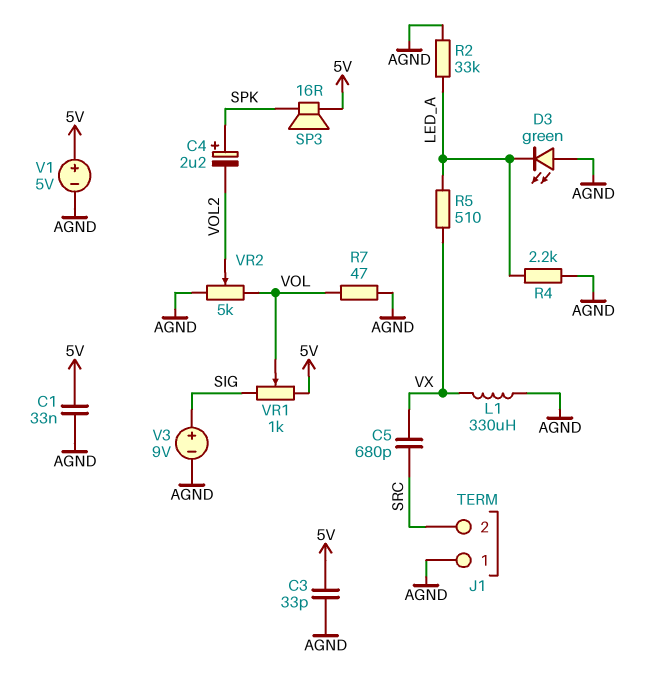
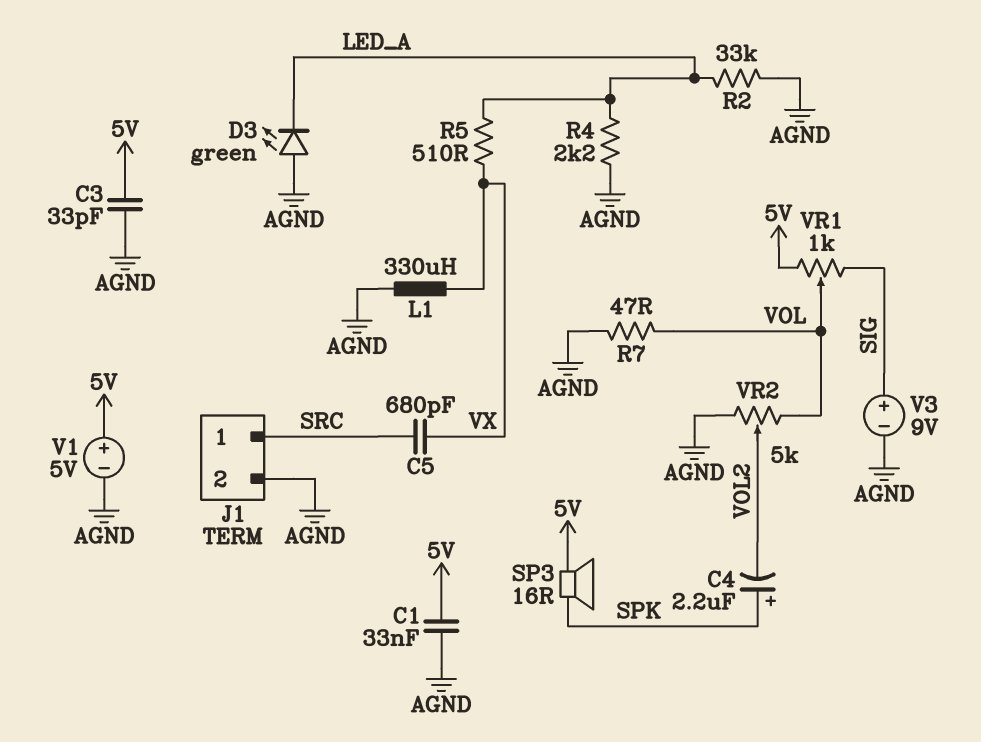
J1 pin 1: AGND -> SRC
J1 pin 2: SRC -> AGND

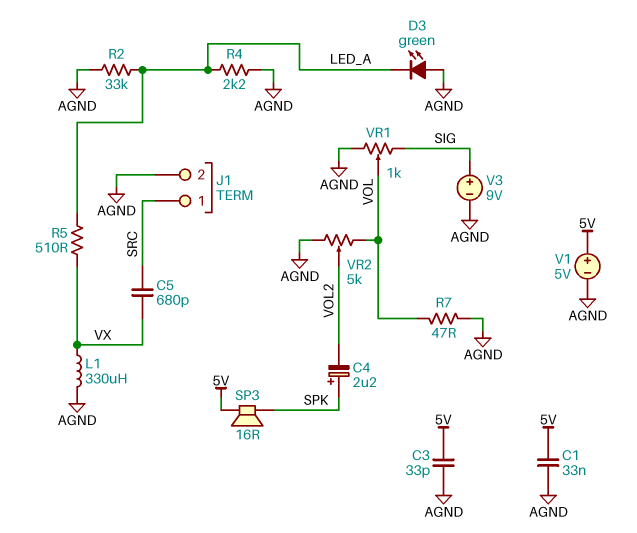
VR1: 1k (5V, SIG, wiper VOL) -> 1k (AGND, SIG, wiper VOL)

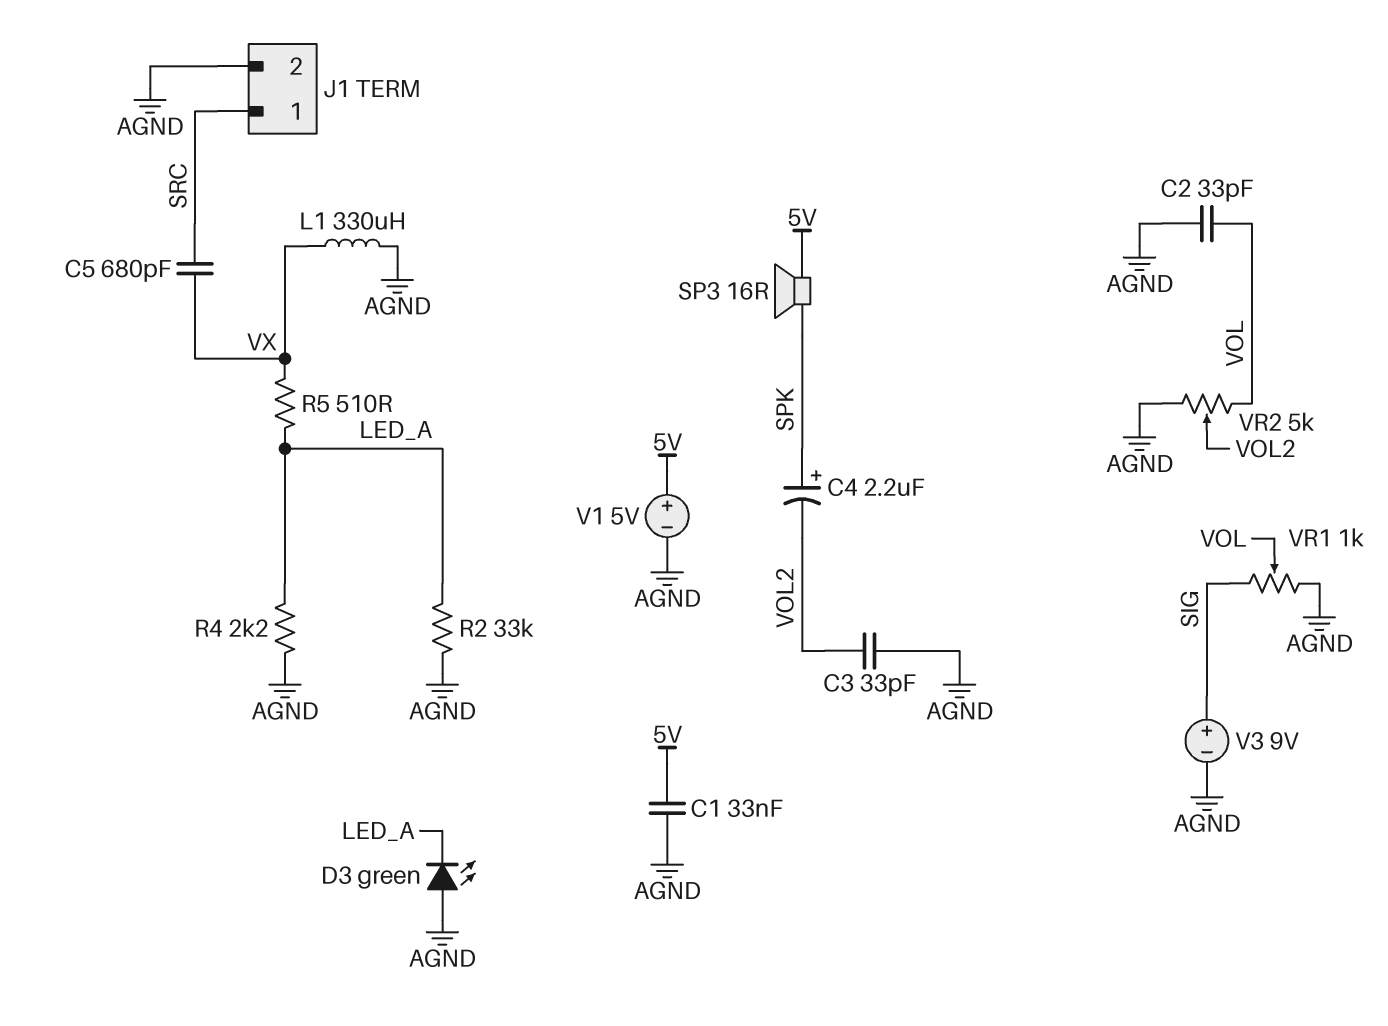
C2: none -> 33pF (AGND, VOL)
C3: 33pF (5V, AGND) -> 33pF (AGND, VOL2)
R7: 47 (AGND, VOL) -> none

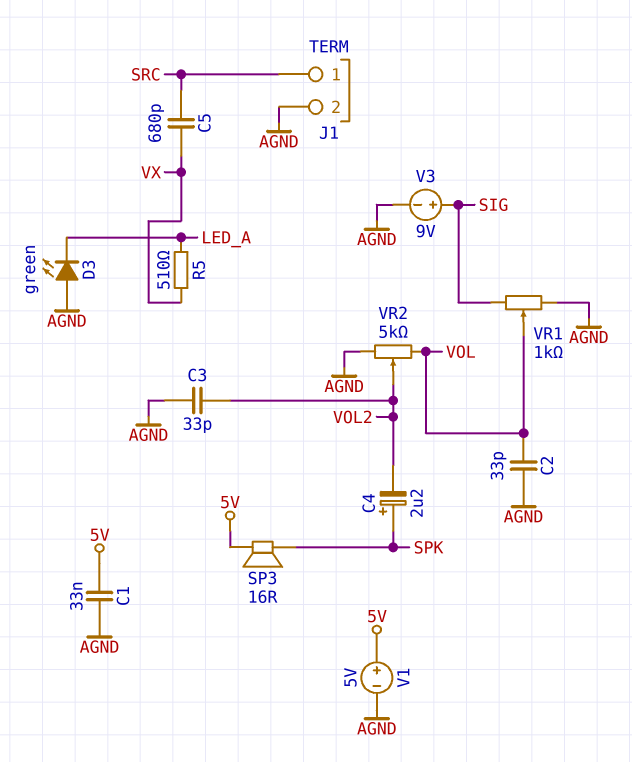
L1: 330uH (AGND, VX) -> none
R2: 33k (AGND, LED_A) -> none
R4: 2.2k (AGND, LED_A) -> none

